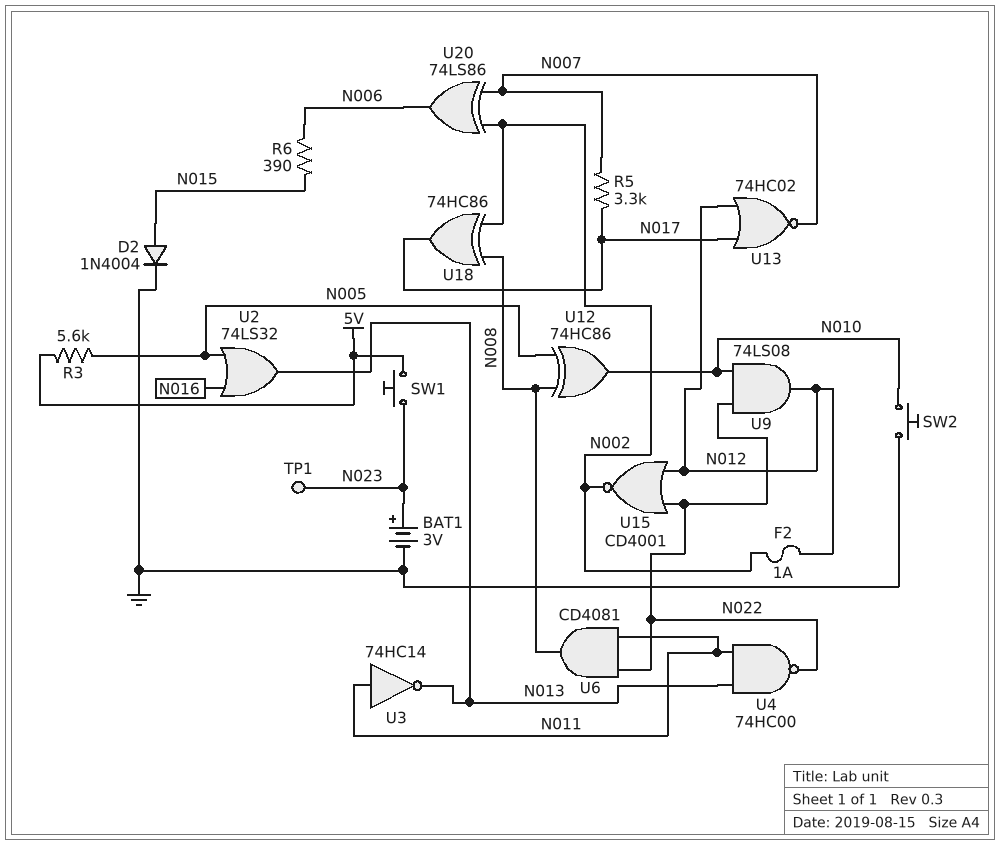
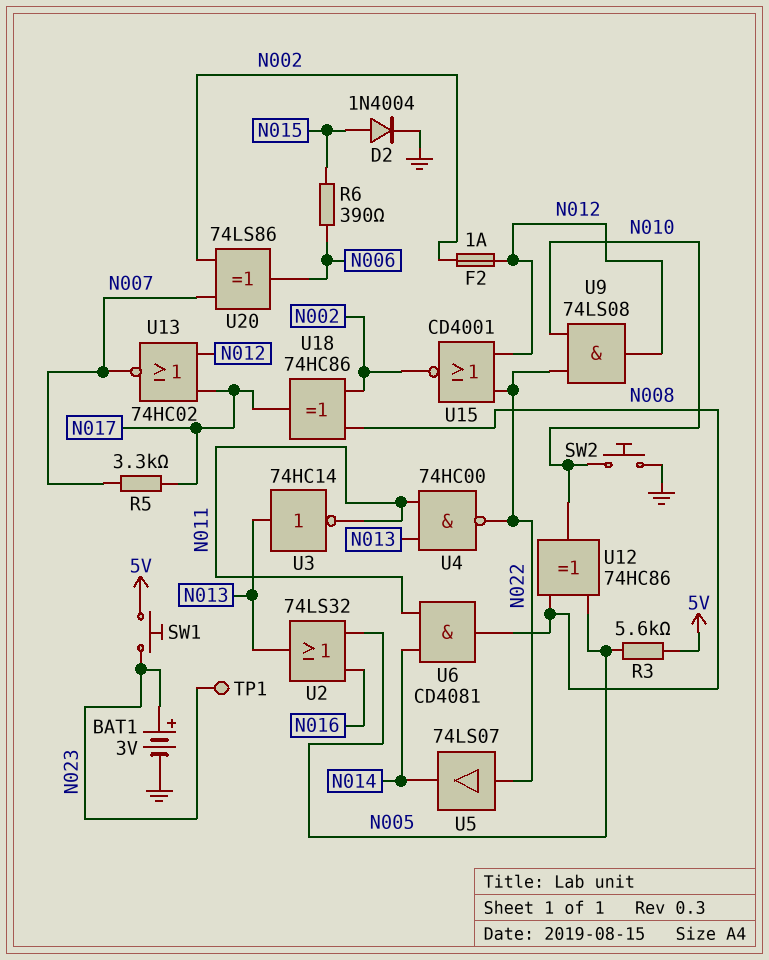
U3: NOT 74HC14 (in N011, out N013) -> NOT 74HC14 (in N013, out N011)
U5: none -> buffer 74LS07 (in N022, out N014)
U6: AND CD4081 (in N011, in N022, out N008) -> AND CD4081 (in N011, in N014, out N008)

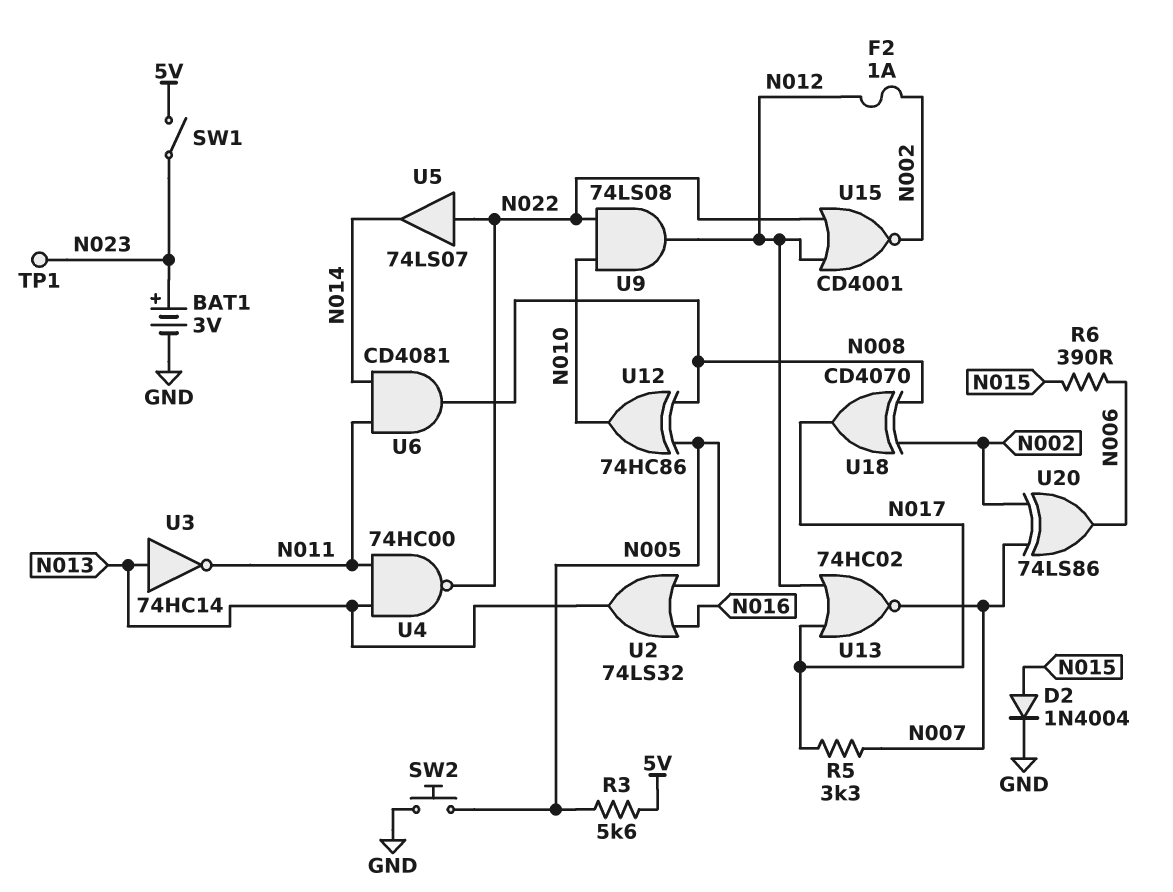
SW1: button (5V, N023) -> switch (5V, N023)
SW2: button (GND, N010) -> button (GND, N005)
U18: XOR 74HC86 (in N002, in N008, out N017) -> XOR CD4070 (in N002, in N008, out N017)

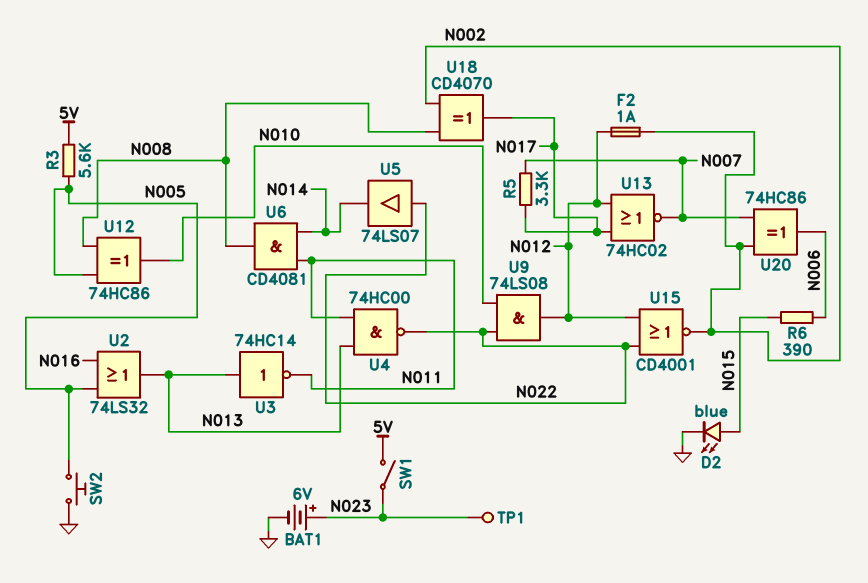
BAT1: 3V (plus N023, minus GND) -> 6V (plus N023, minus GND)
D2: diode 1N4004 (A N015, K GND) -> LED blue (A N015, K GND)
U20: XOR 74LS86 (in N002, in N007, out N006) -> XOR 74HC86 (in N002, in N007, out N006)

